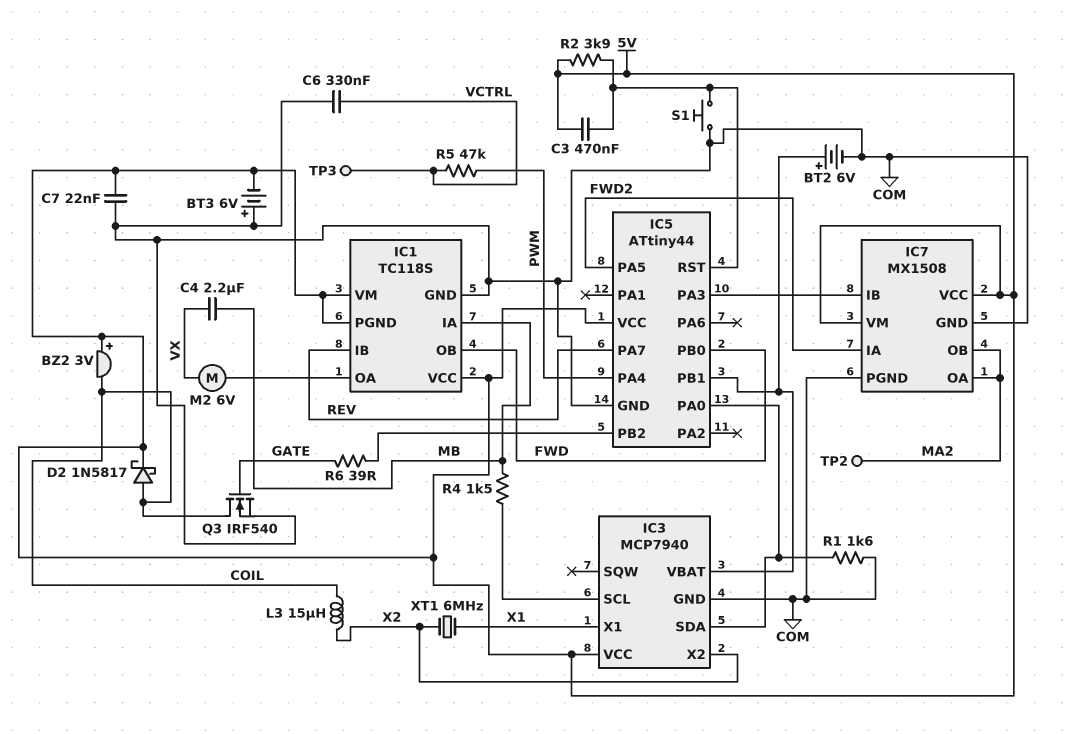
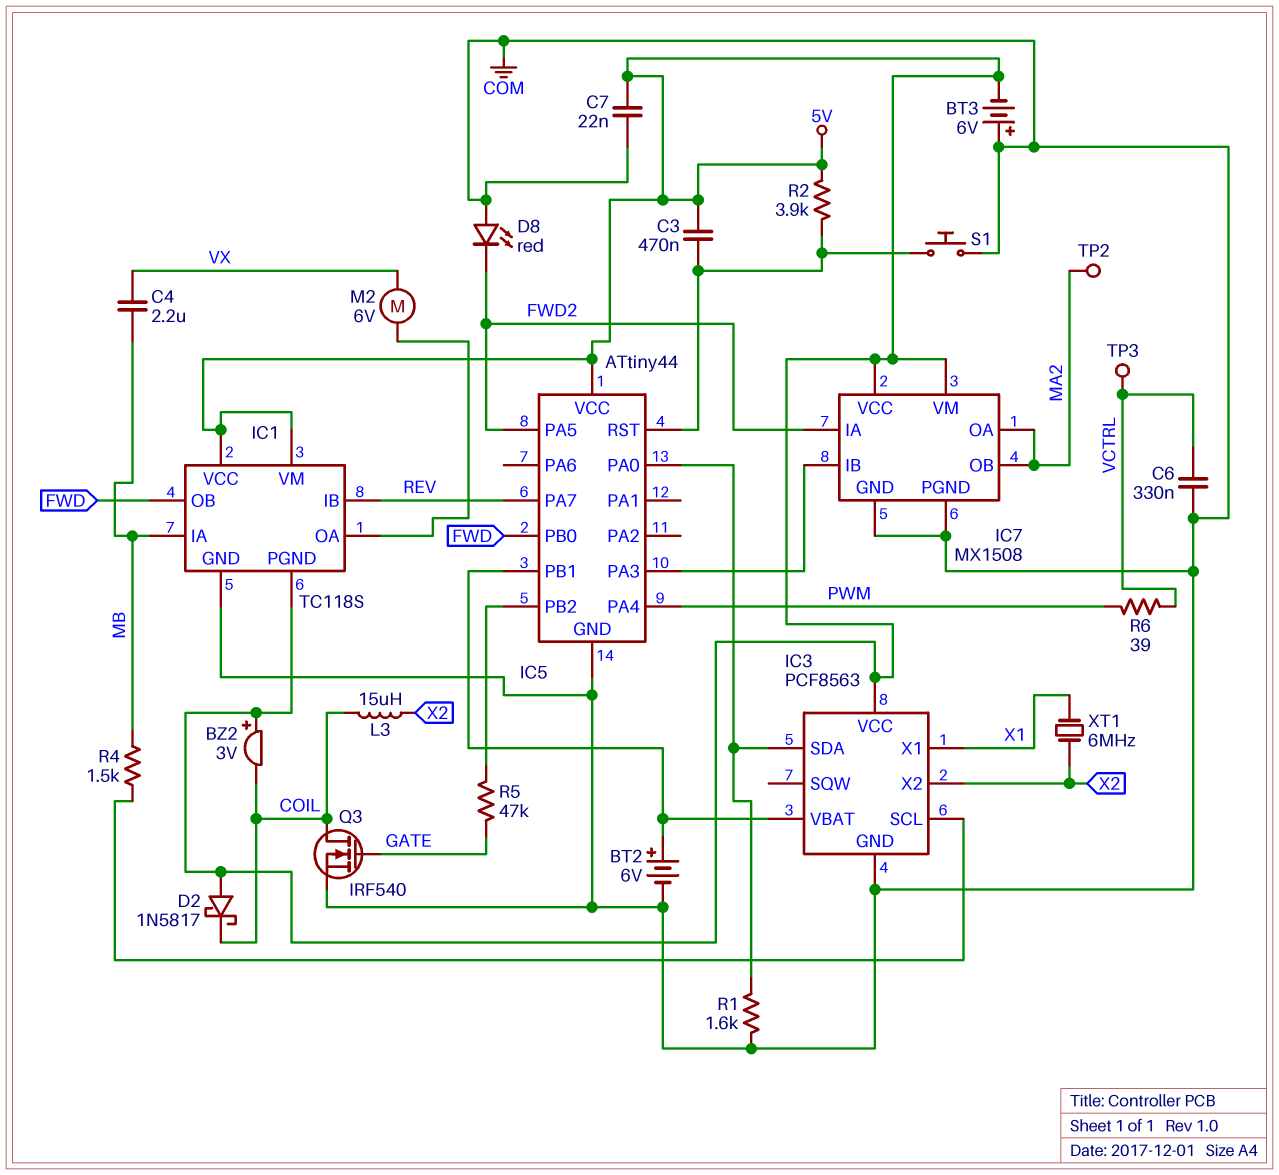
D2: schottky 1N5817 (A COIL, K 5V) -> schottky 1N5817 (A 5V, K COIL)
D8: none -> LED red (A COM, K FWD2)
IC3: MCP7940 -> PCF8563
R5: 47k (PWM, VCTRL) -> 47k (GATE, IC5/PB2)
R6: 39 (GATE, IC5/PB2) -> 39 (PWM, VCTRL)

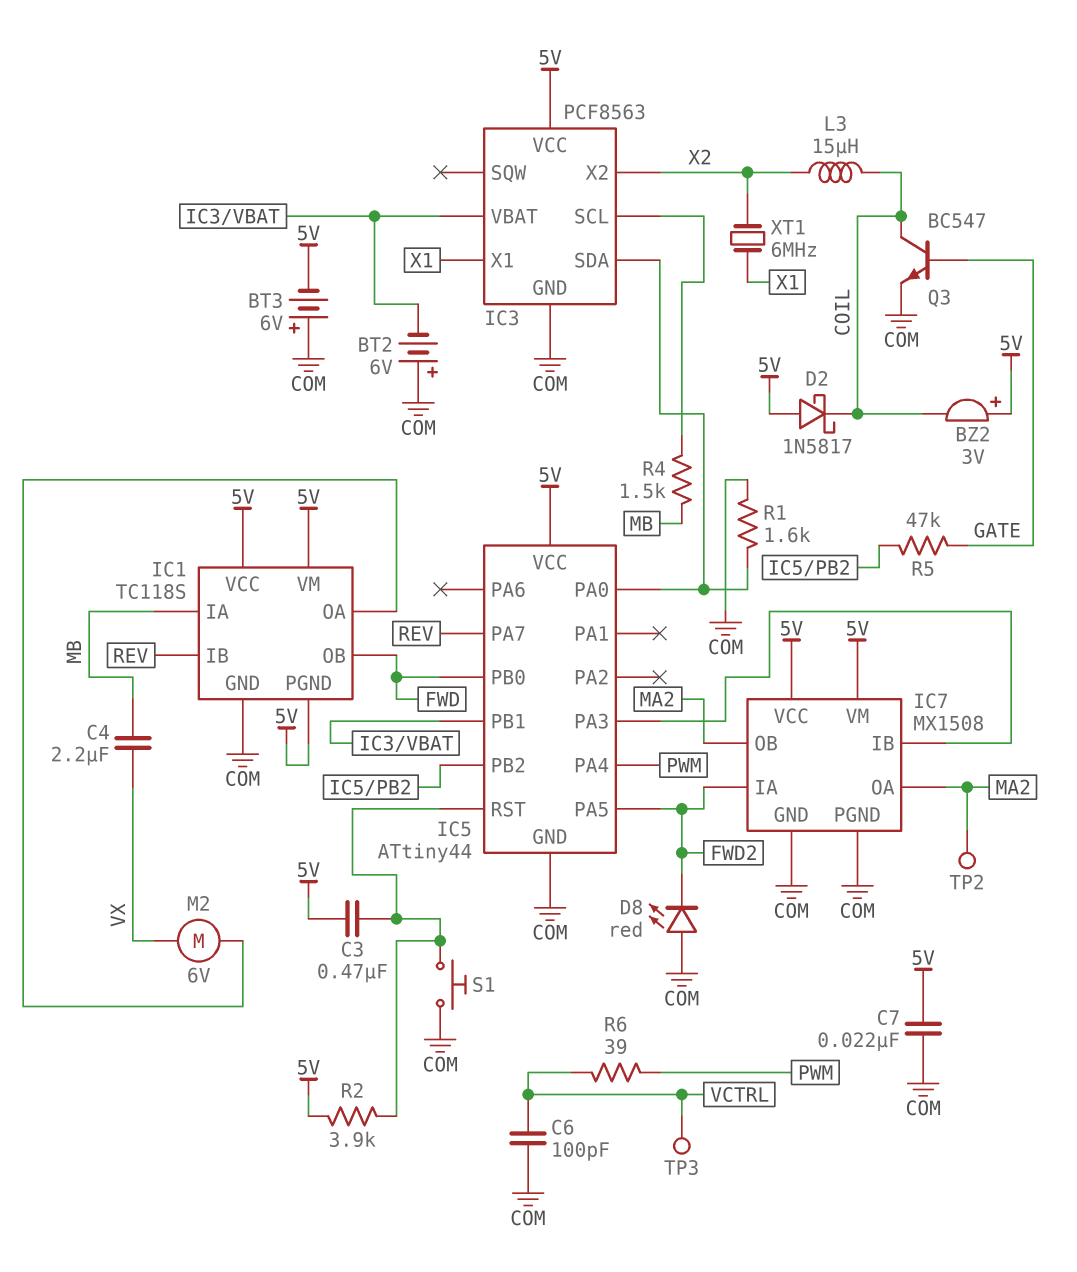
BT2: 6V (plus IC3/VBAT, minus COM) -> 6V (plus COM, minus IC3/VBAT)
C6: 330nF (COM, VCTRL) -> 100pF (COM, VCTRL)
Q3: NMOS IRF540 (G GATE, D COIL, S COM) -> NPN BC547 (B GATE, C COIL, E COM)

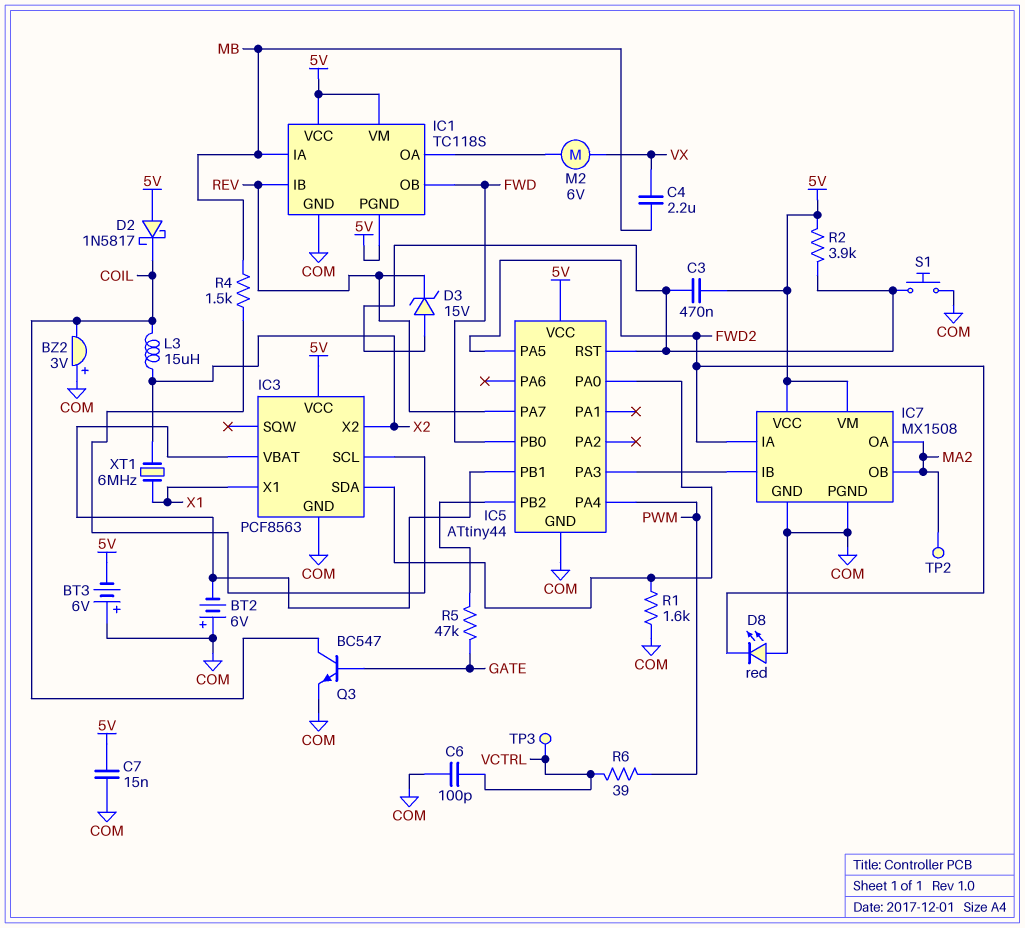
BZ2: buzzer 3V (plus 5V, minus COIL) -> buzzer 3V (plus COM, minus COIL)
C7: 22nF (5V, COM) -> 15nF (5V, COM)
D3: none -> zener 15V (A IC5/RST, K REV)

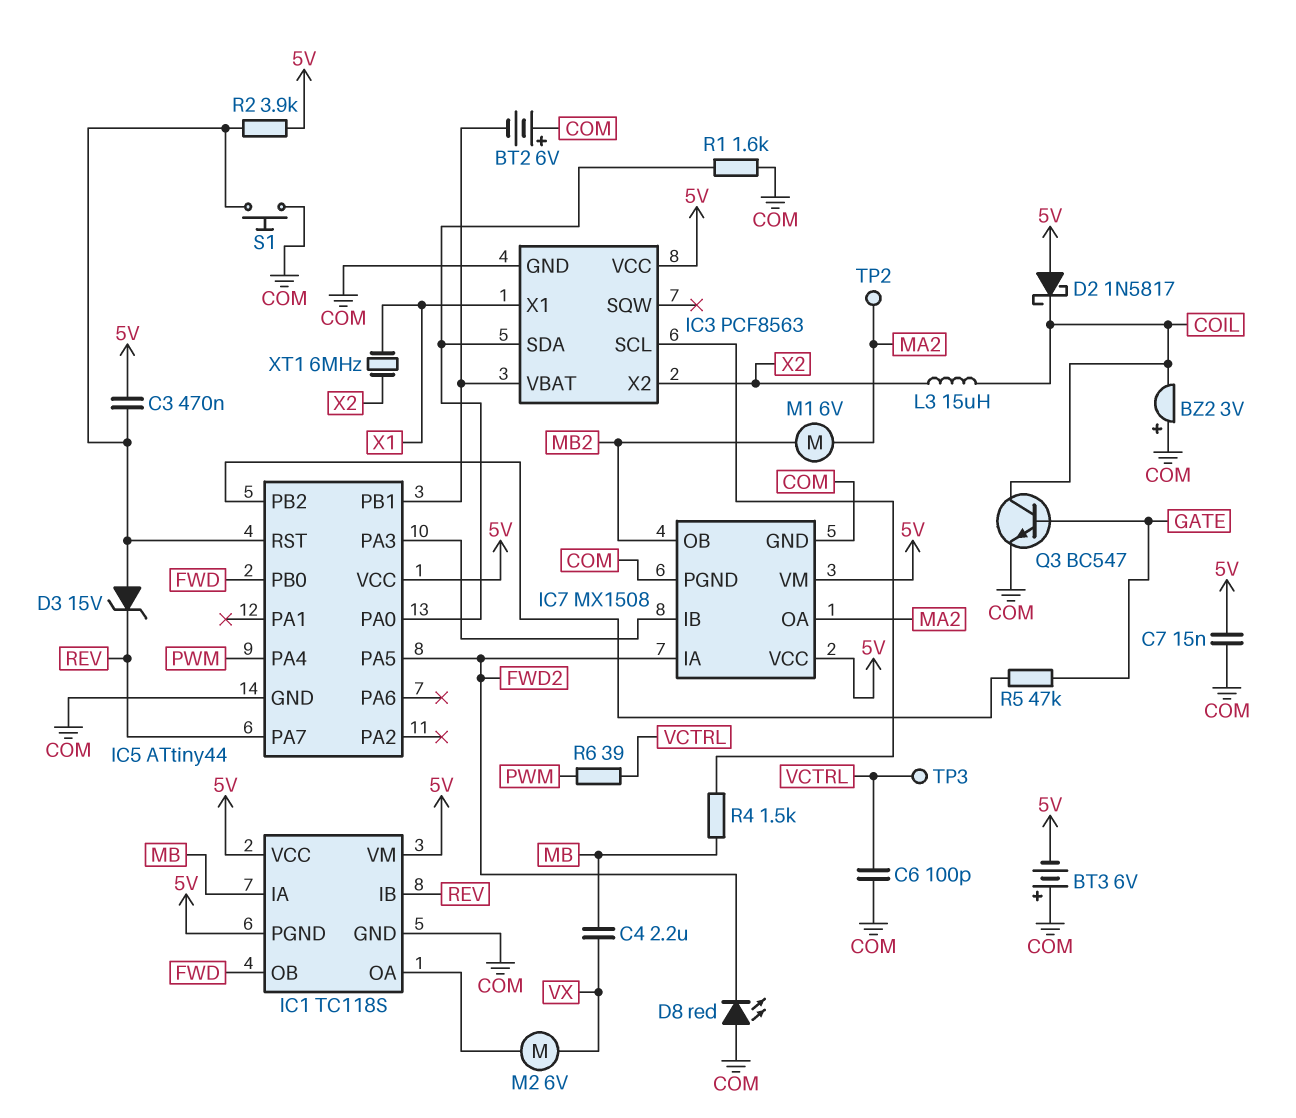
IC7 pin OB: MA2 -> MB2
M1: none -> motor 6V (MA2, MB2)

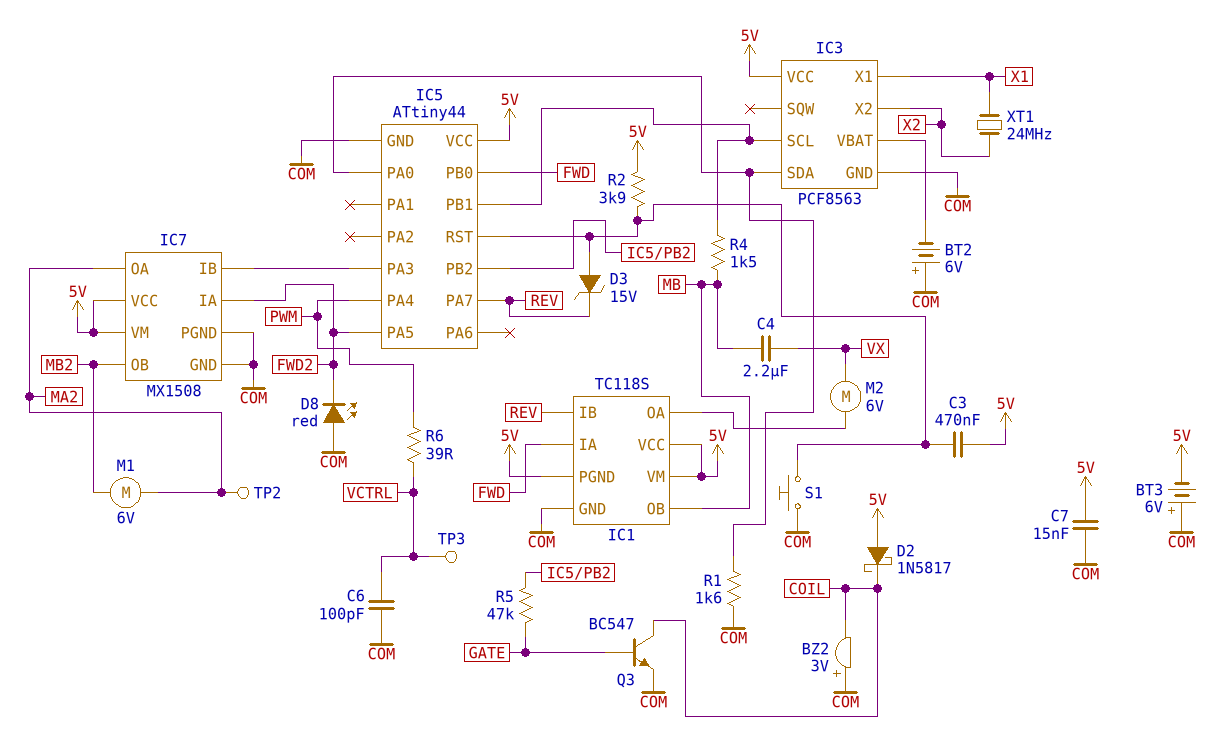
IC1 pin IA: MB -> FWD
IC1 pin OB: FWD -> MB
IC5 pin PB1: IC3/VBAT -> IC3/SCL
L3: 15uH (COIL, X2) -> none
XT1: 6MHz (X1, X2) -> 24MHz (X1, X2)

